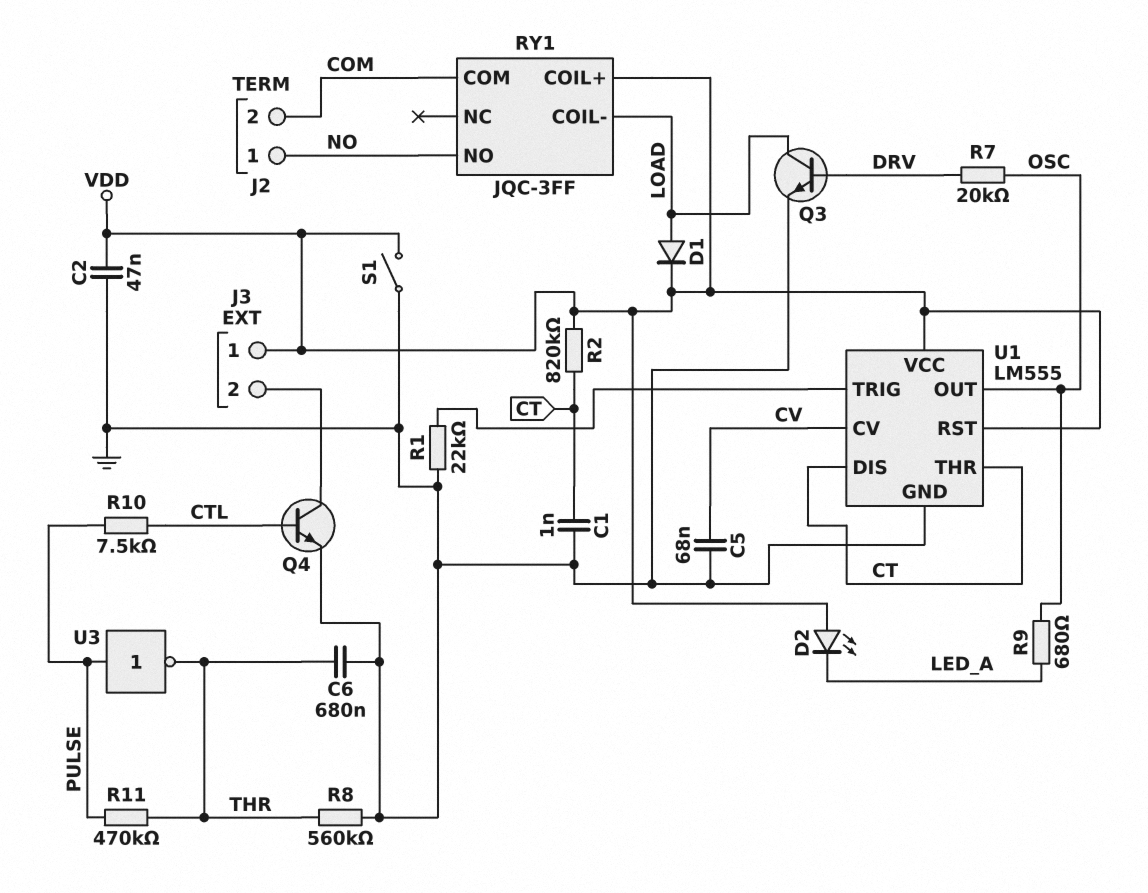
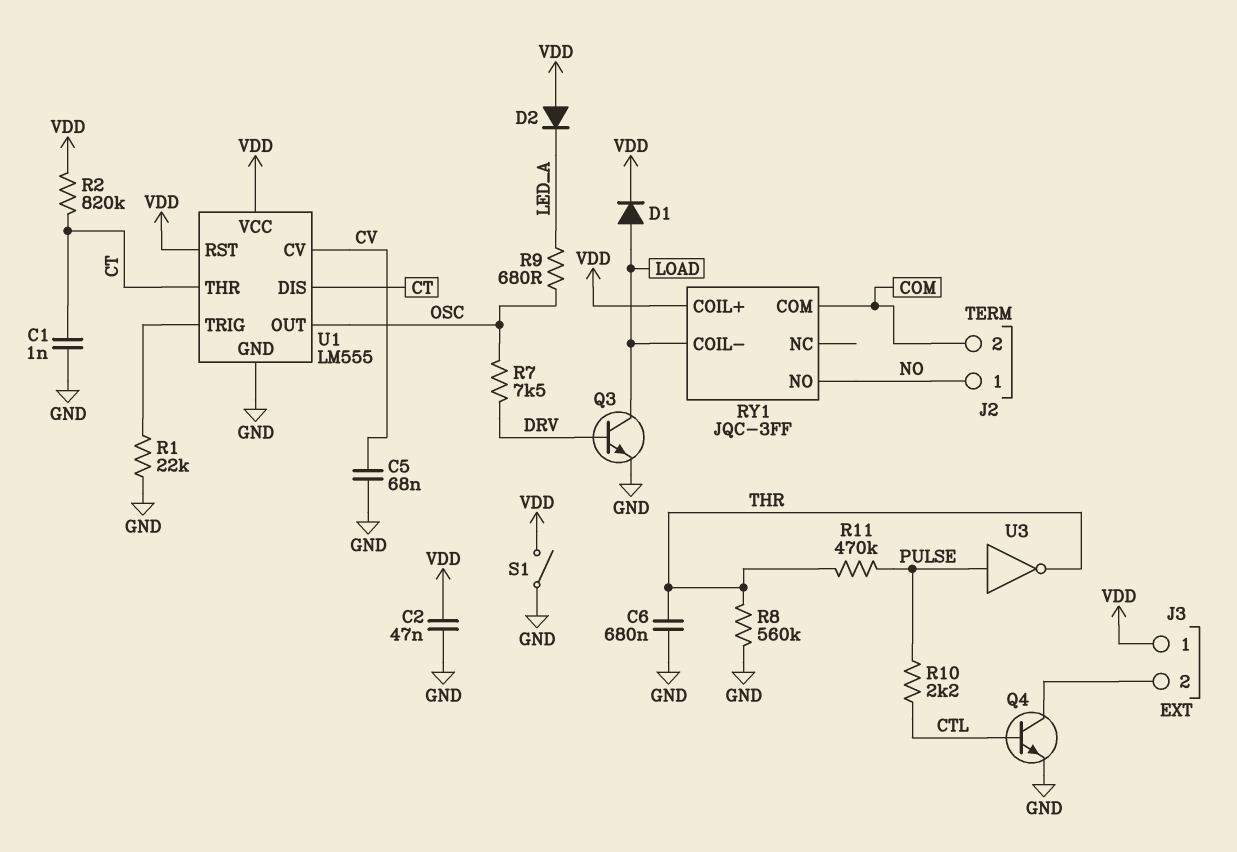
D2: LED (A VDD, K LED_A) -> diode (A VDD, K LED_A)
R7: 20k (DRV, OSC) -> 7.5k (DRV, OSC)
R10: 7.5k (CTL, PULSE) -> 2.2k (CTL, PULSE)

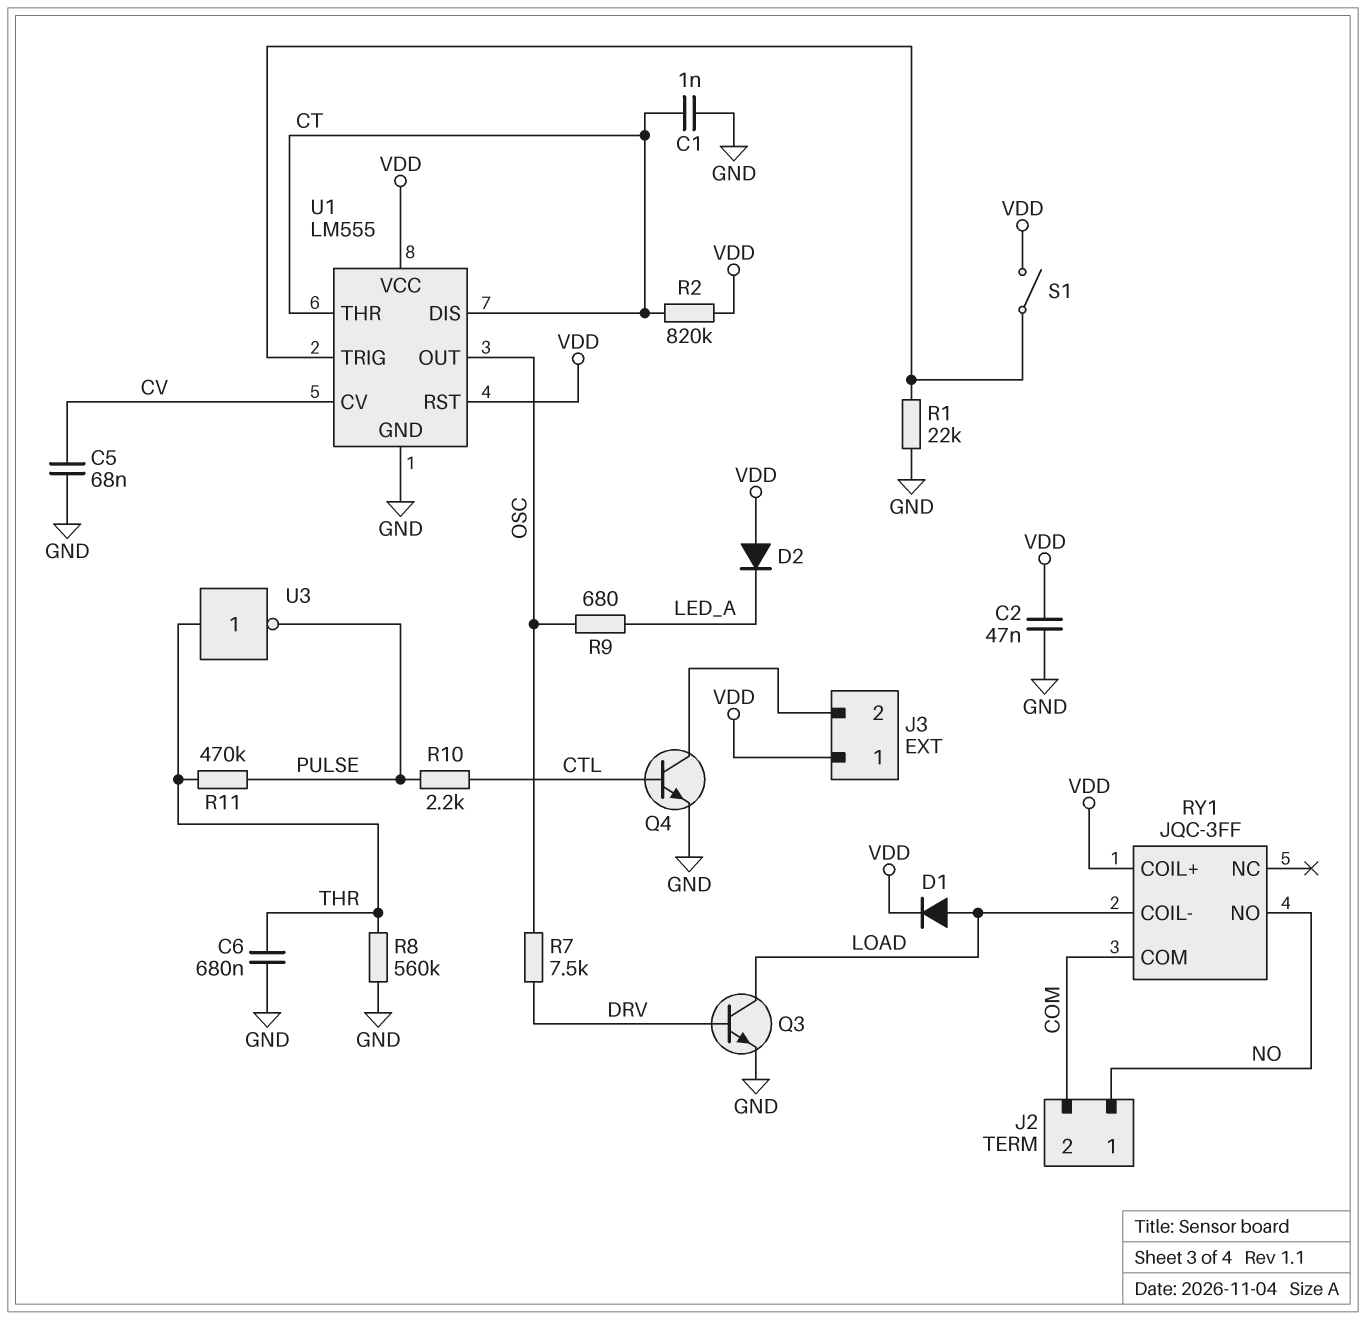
S1: switch (GND, VDD) -> switch (U1/TRIG, VDD)
U3: NOT (in PULSE, out THR) -> NOT (in THR, out PULSE)

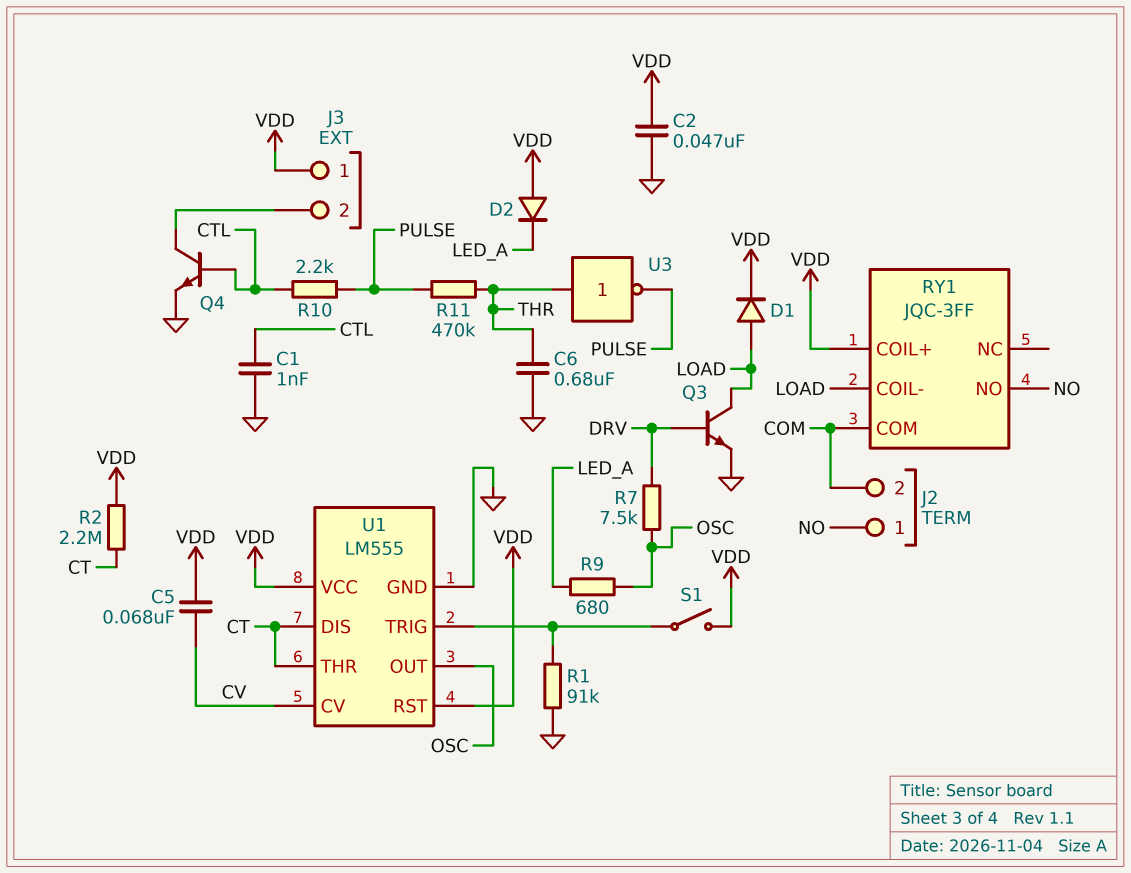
C1: 1nF (CT, GND) -> 1nF (CTL, GND)
C5: 68nF (CV, GND) -> 68nF (CV, VDD)
R1: 22k (GND, U1/TRIG) -> 91k (GND, U1/TRIG)
R2: 820k (CT, VDD) -> 2.2M (CT, VDD)
R8: 560k (GND, THR) -> none

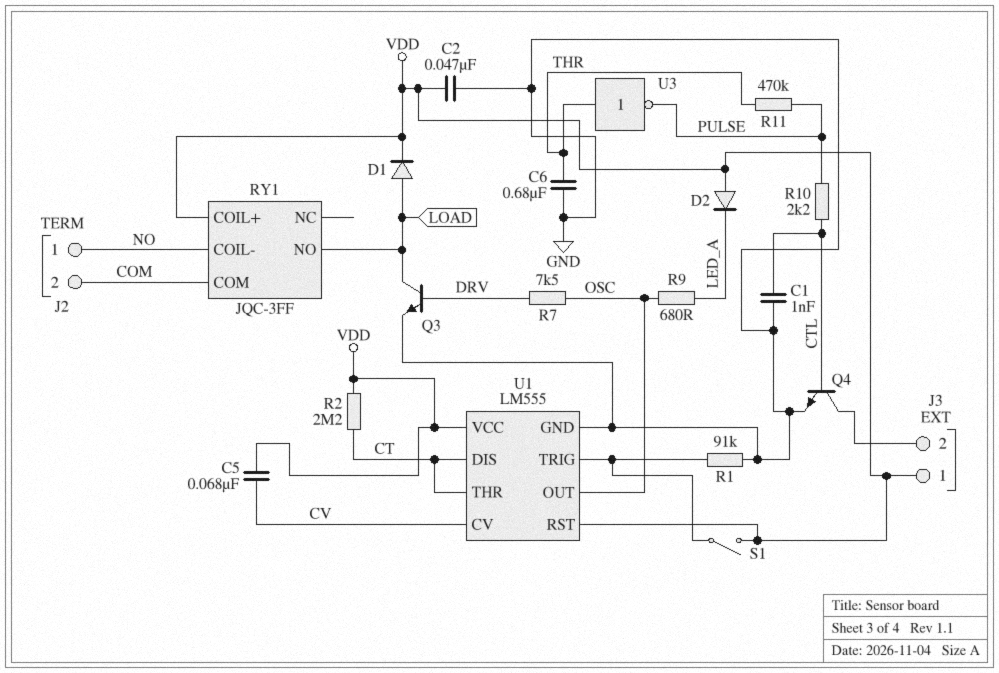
RY1 pin COIL-: LOAD -> NO
RY1 pin NO: NO -> LOAD

